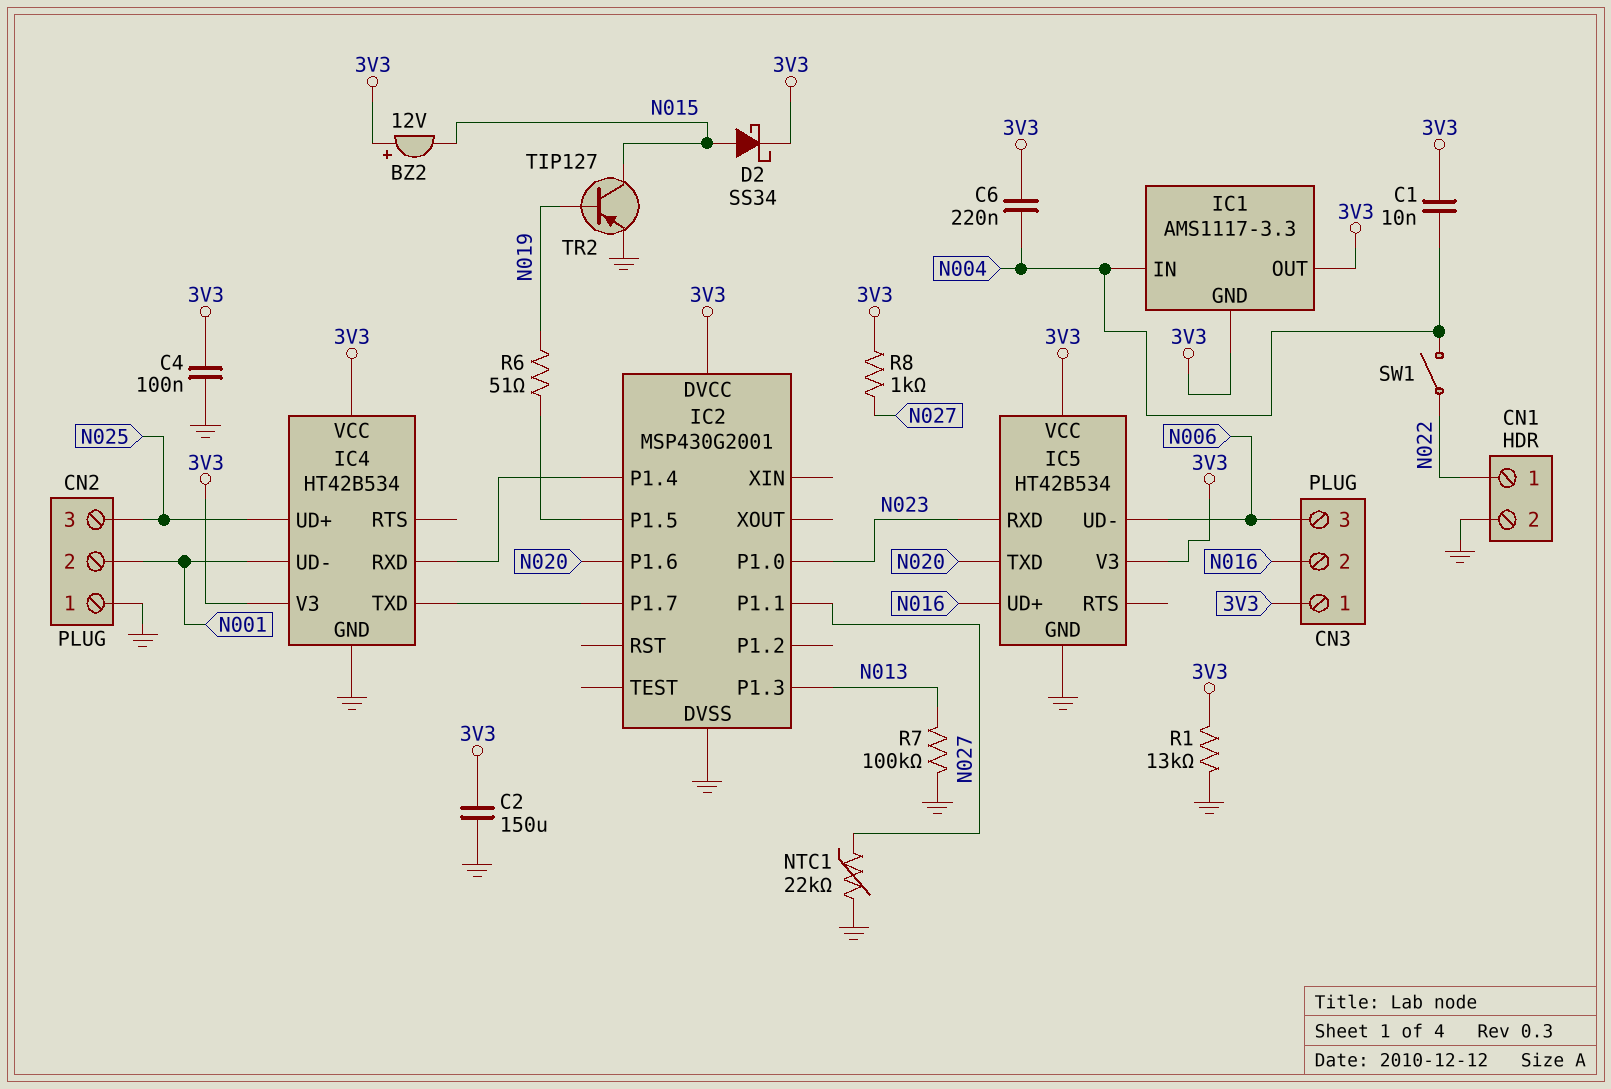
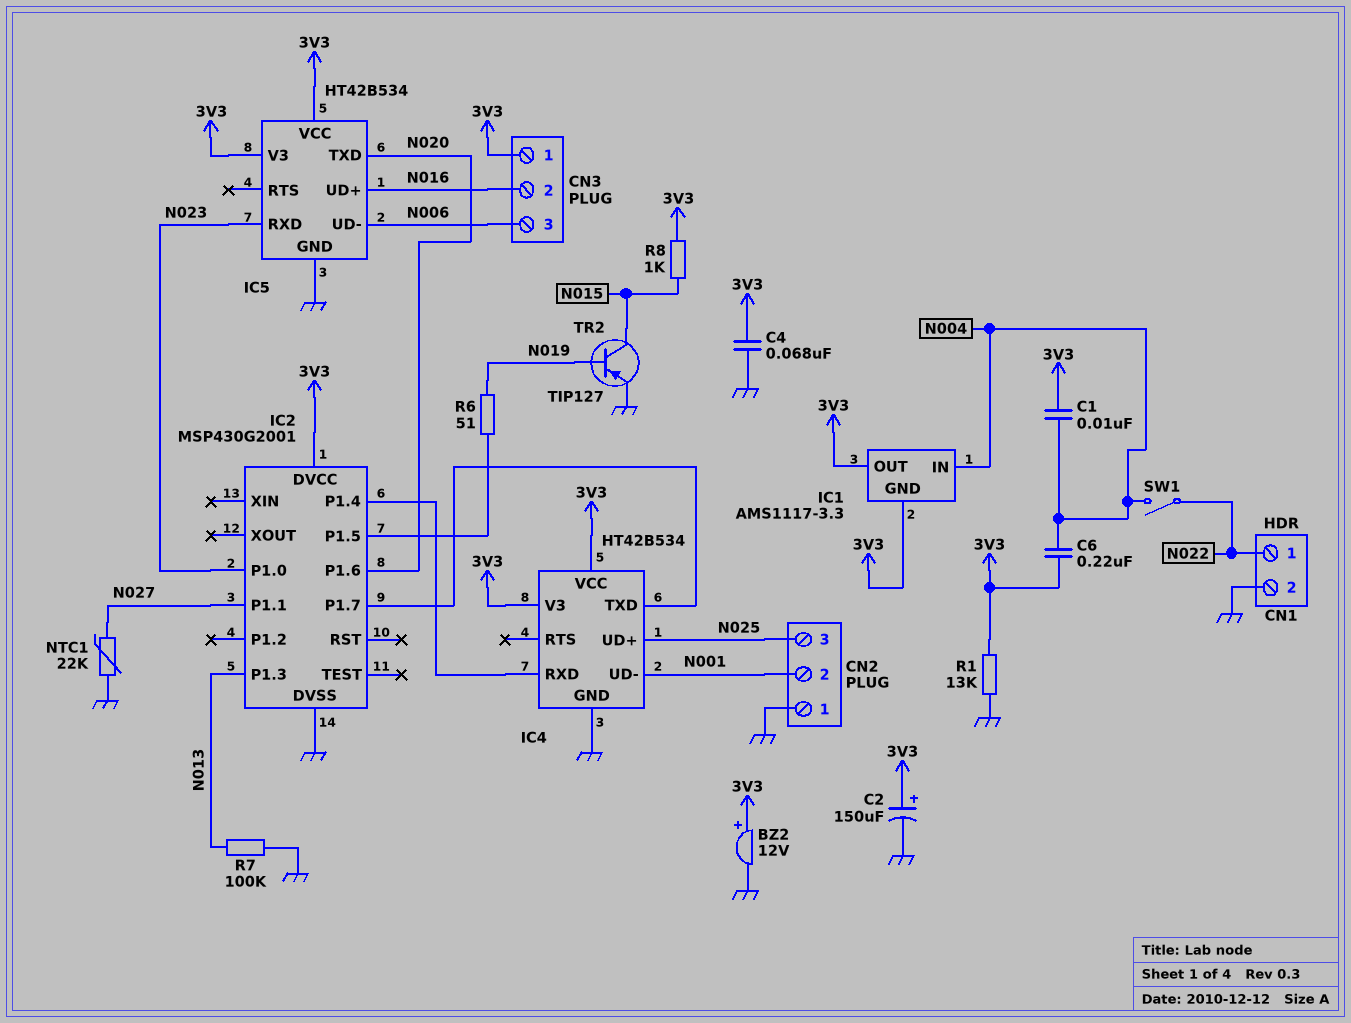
BZ2: buzzer 12V (plus 3V3, minus N015) -> buzzer 12V (plus 3V3, minus GND)
C2: 150uF (3V3, GND) -> 150uF (plus 3V3, minus GND)
C4: 100nF (3V3, GND) -> 68nF (3V3, GND)
D2: schottky SS34 (A N015, K 3V3) -> none
R8: 1k (3V3, N027) -> 1k (3V3, N015)

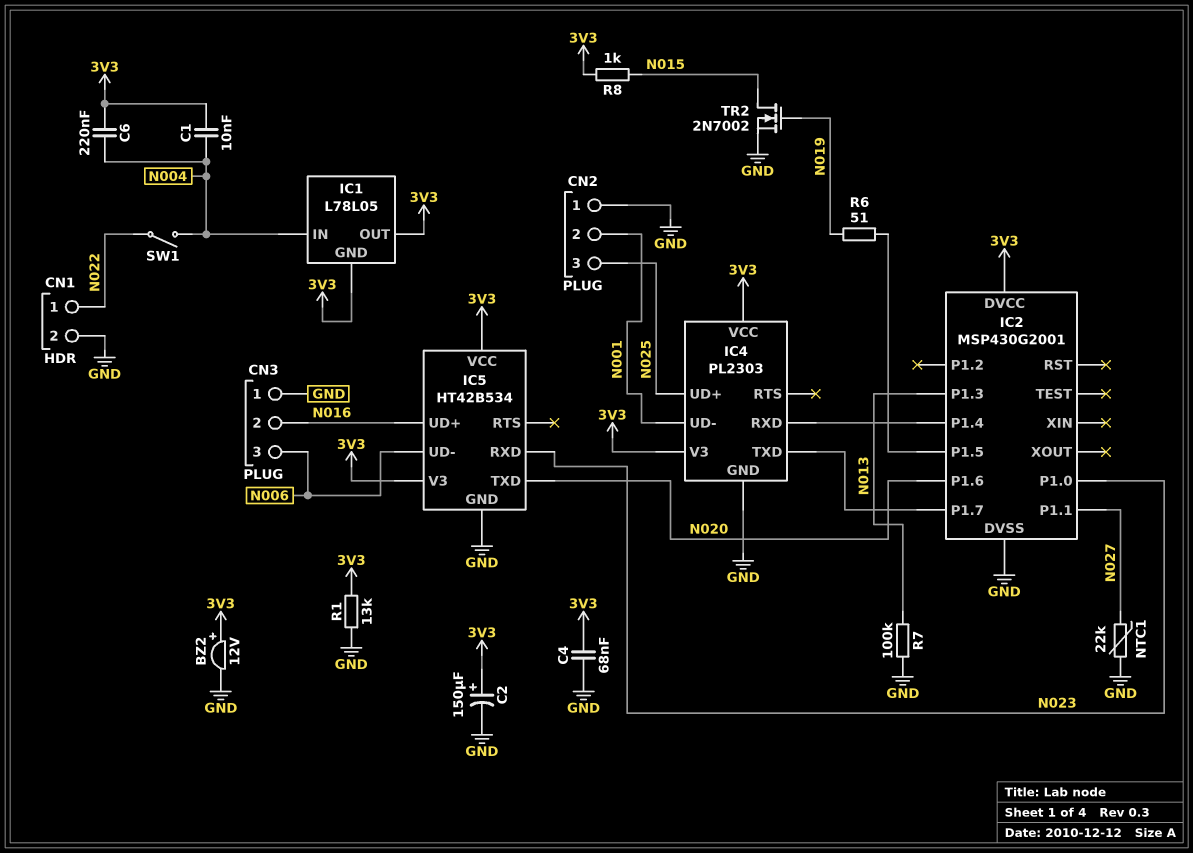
CN3 pin 1: 3V3 -> GND
IC1: AMS1117-3.3 -> L78L05
IC4: HT42B534 -> PL2303
TR2: PNP TIP127 (B N019, C N015, E GND) -> NMOS 2N7002 (G N019, D N015, S GND)

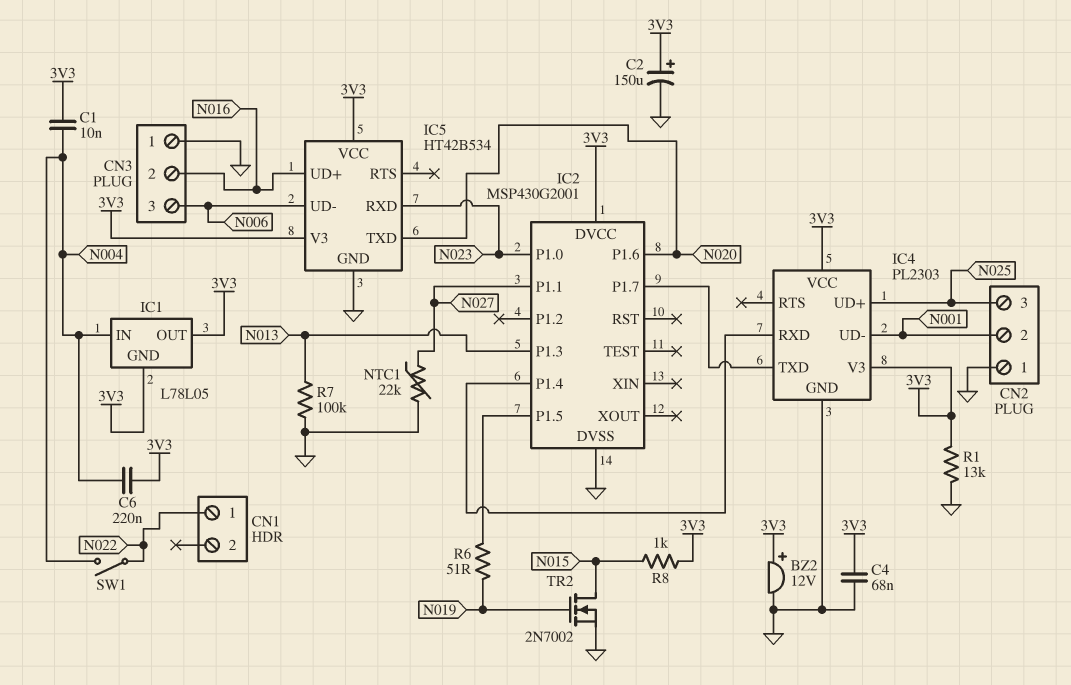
CN1 pin 2: GND -> none

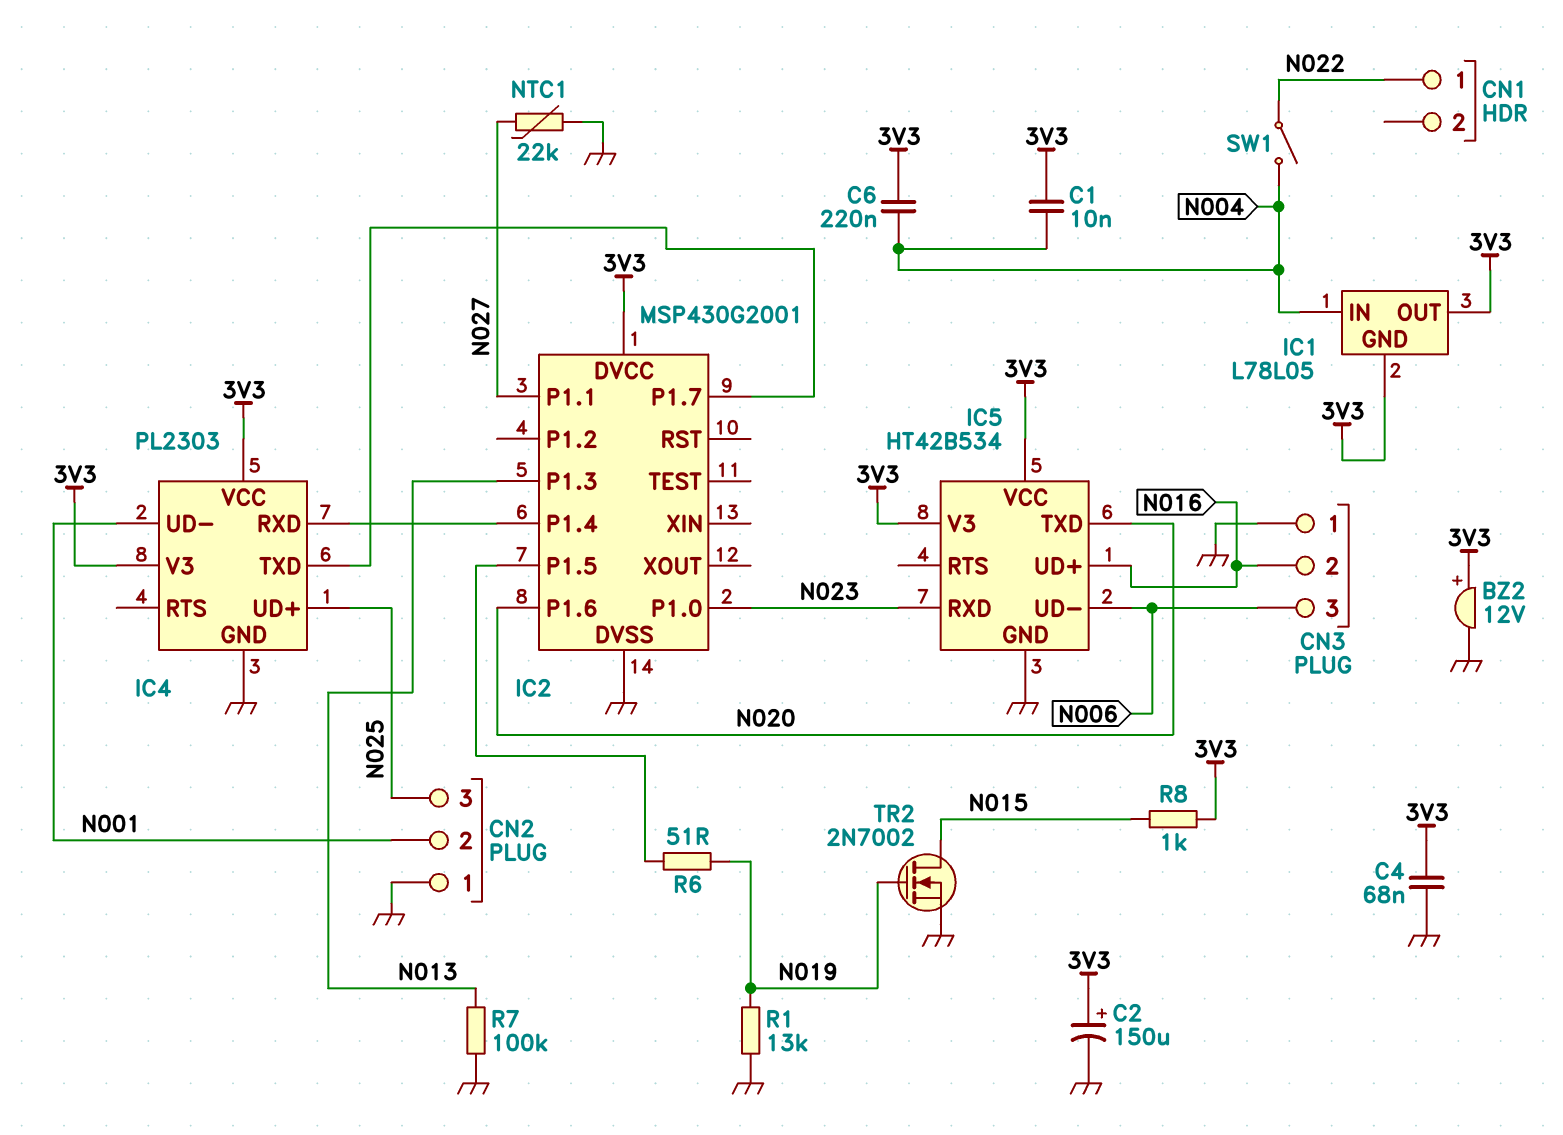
R1: 13k (3V3, GND) -> 13k (GND, N019)

